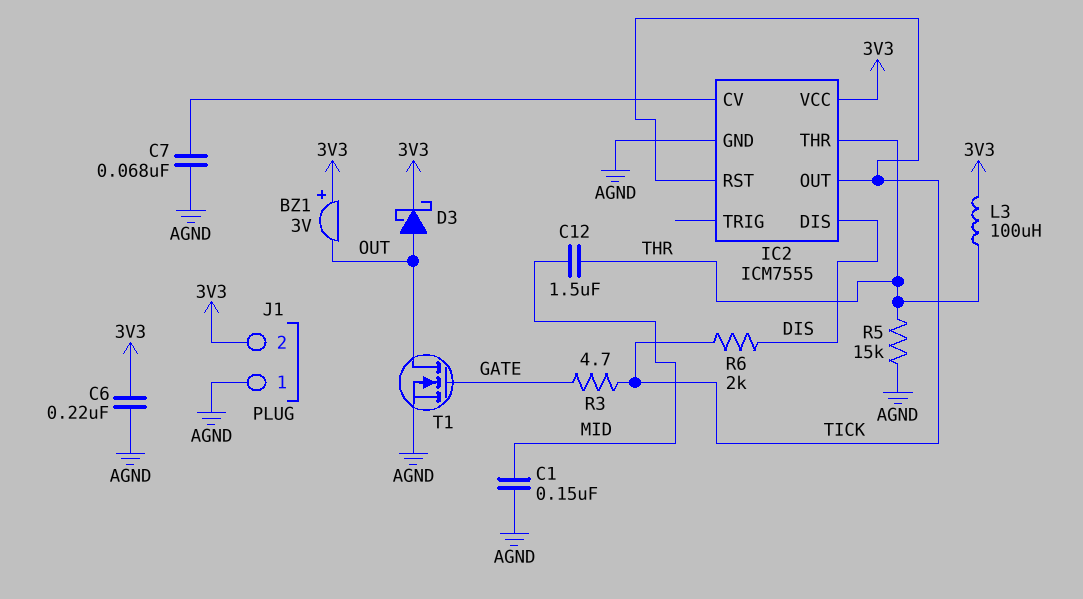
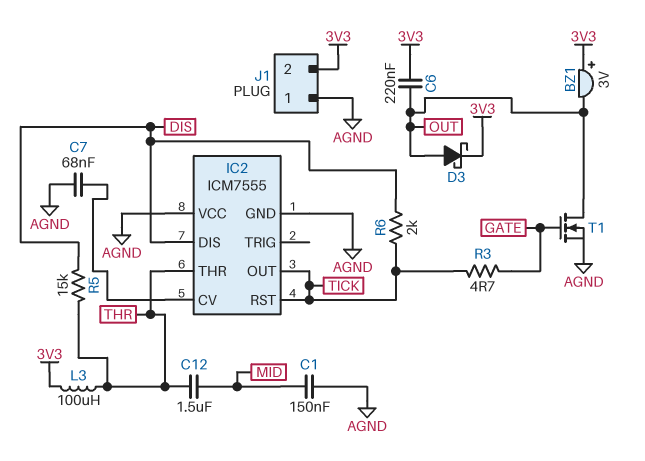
C6: 220nF (3V3, AGND) -> 220nF (3V3, OUT)
IC2 pin VCC: 3V3 -> AGND
R5: 15k (AGND, THR) -> 15k (DIS, THR)

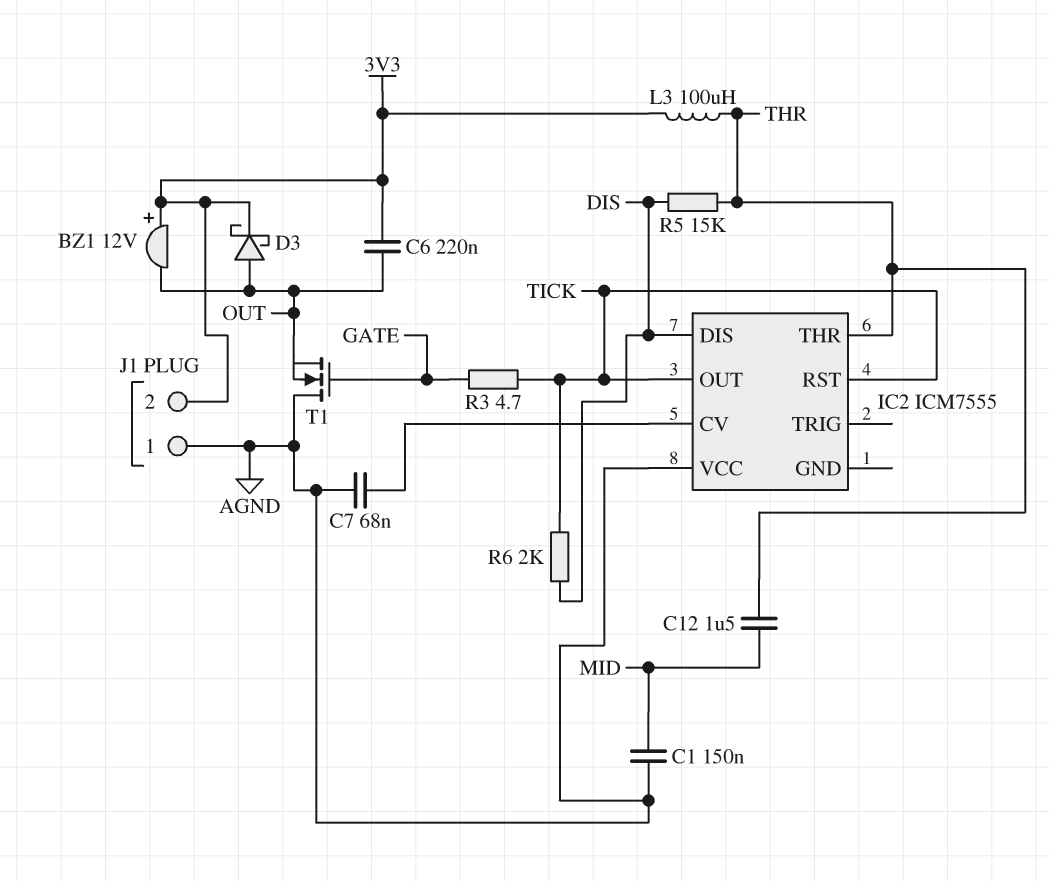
BZ1: buzzer 3V (plus 3V3, minus OUT) -> buzzer 12V (plus 3V3, minus OUT)
IC2 pin GND: AGND -> none
T1: NMOS (G GATE, D OUT, S AGND) -> NMOS (G GATE, D AGND, S OUT)

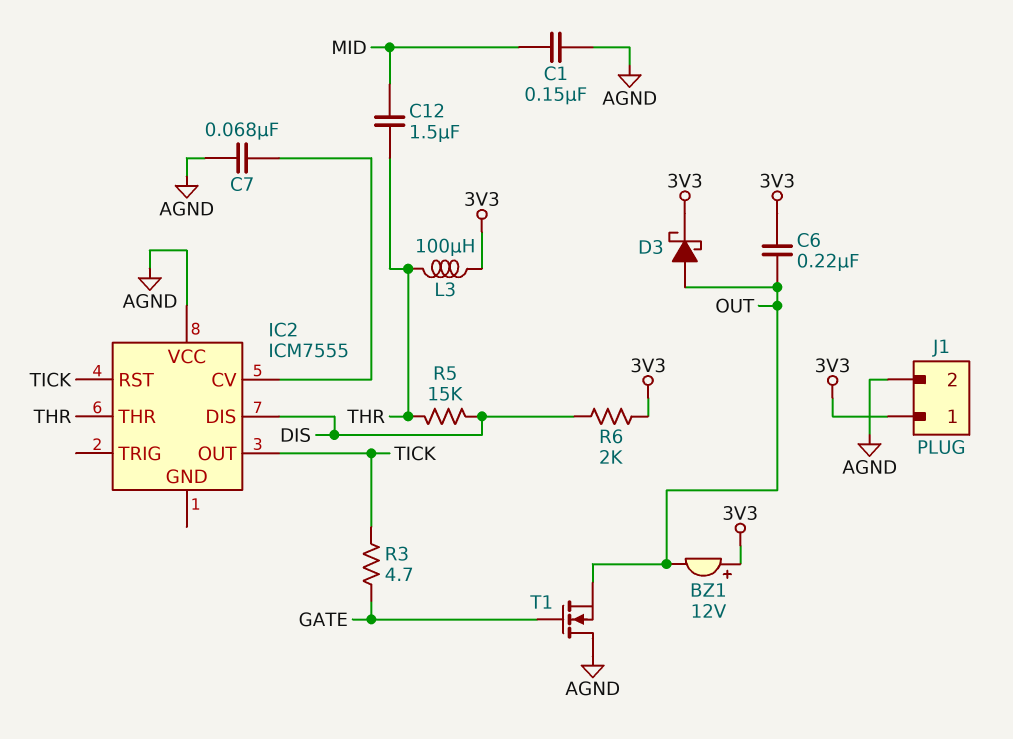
J1 pin 1: AGND -> 3V3
J1 pin 2: 3V3 -> AGND
R6: 2k (DIS, TICK) -> 2k (3V3, DIS)

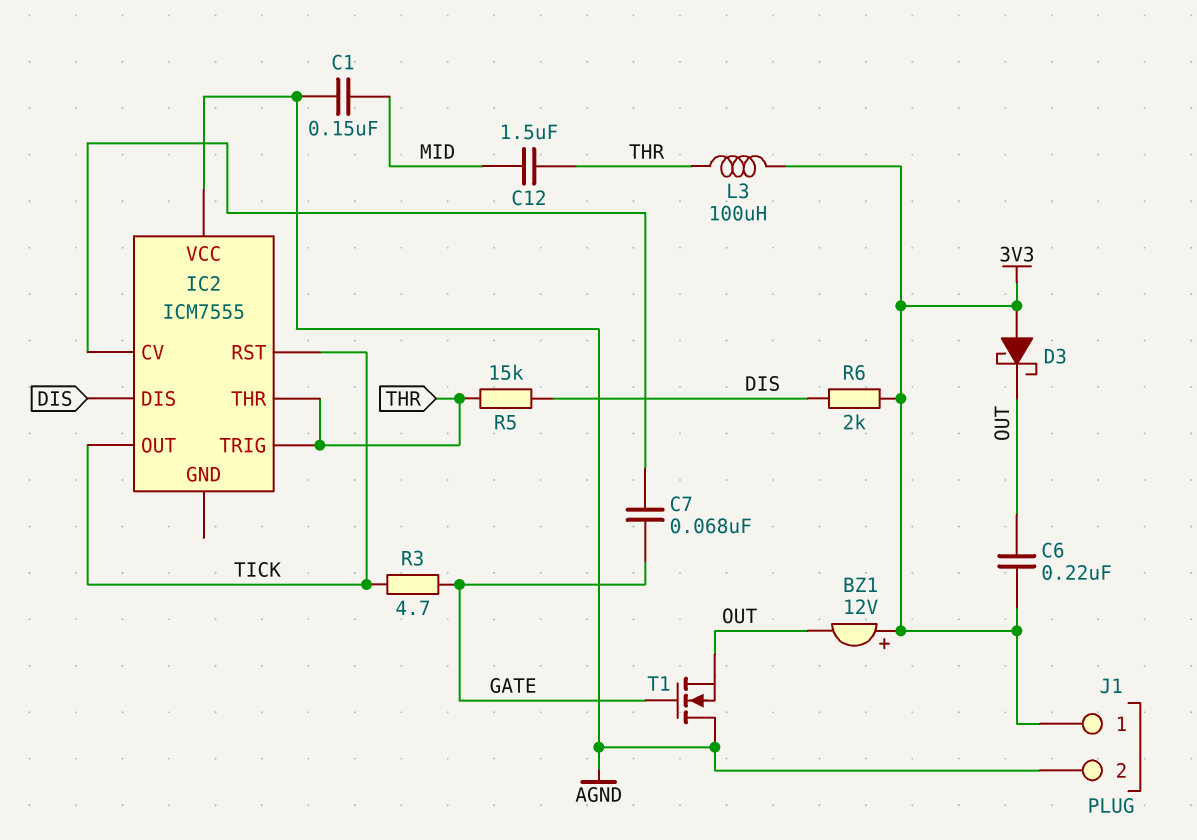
C7: 68nF (AGND, IC2/CV) -> 68nF (GATE, IC2/CV)
D3: schottky (A OUT, K 3V3) -> schottky (A 3V3, K OUT)
IC2 pin TRIG: none -> THR

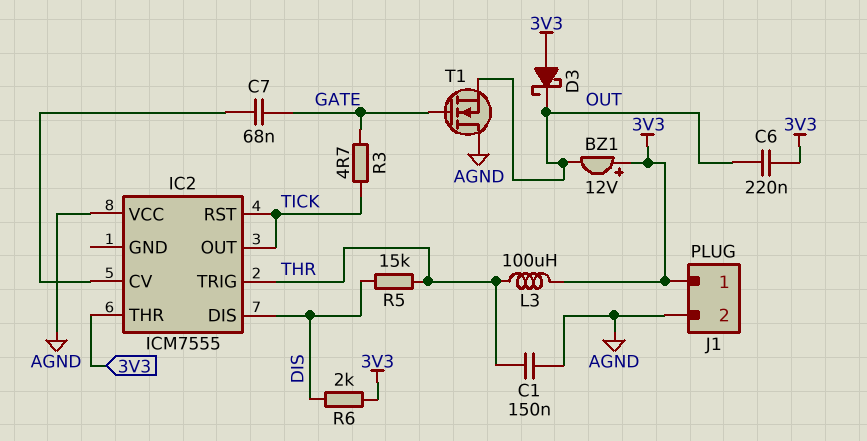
C1: 150nF (AGND, MID) -> 150nF (AGND, THR)
C12: 1.5uF (MID, THR) -> none
IC2 pin THR: THR -> 3V3

